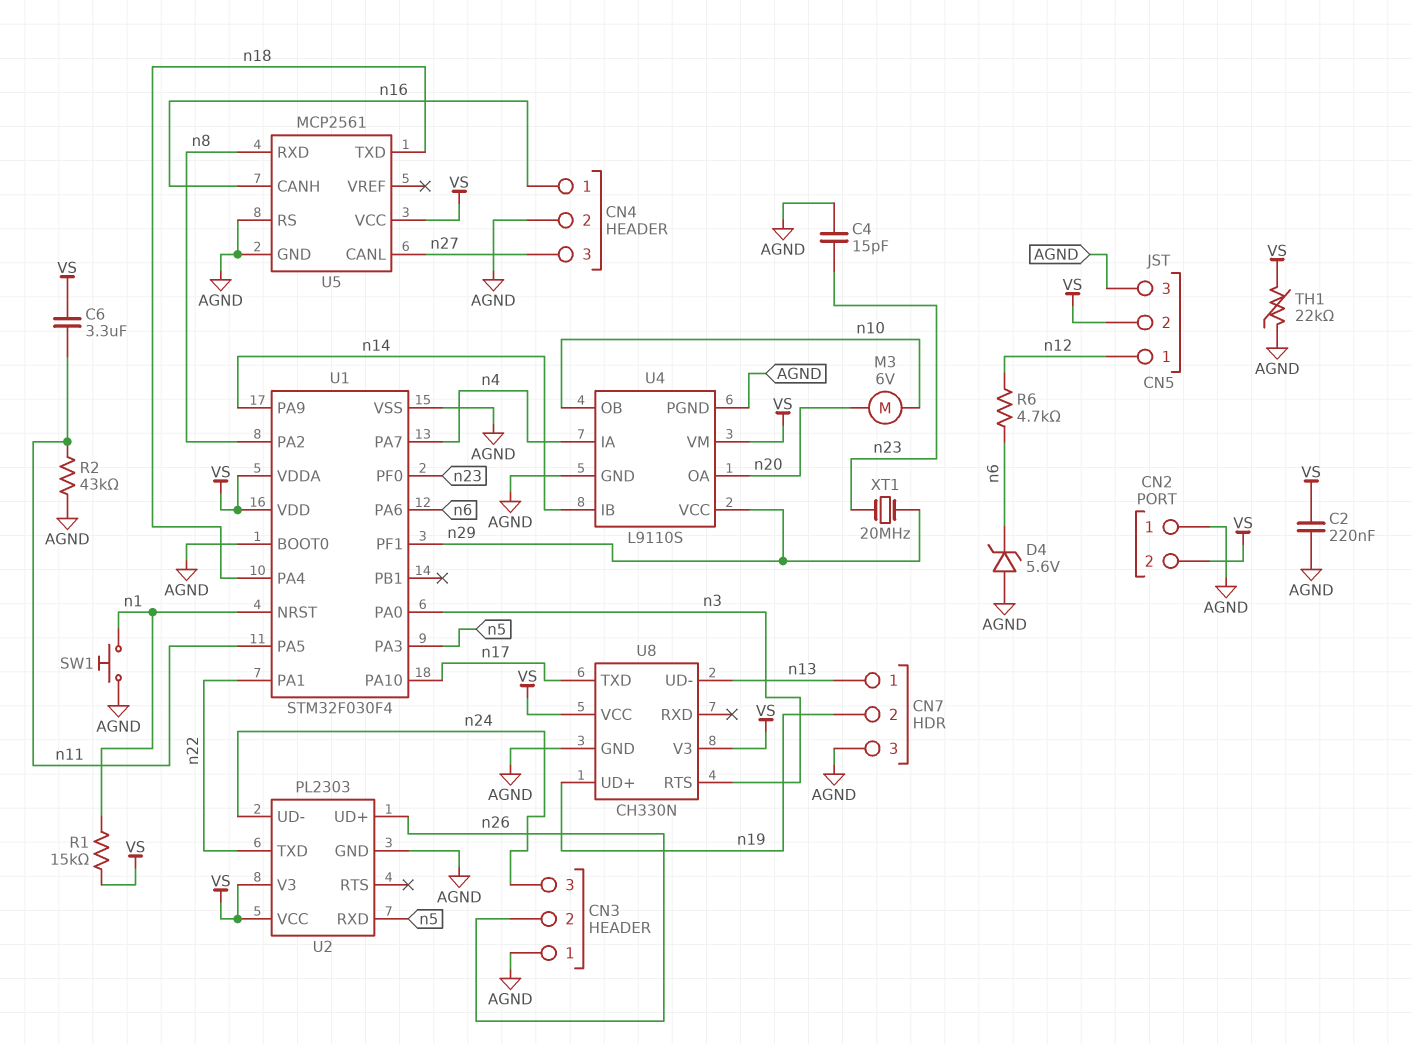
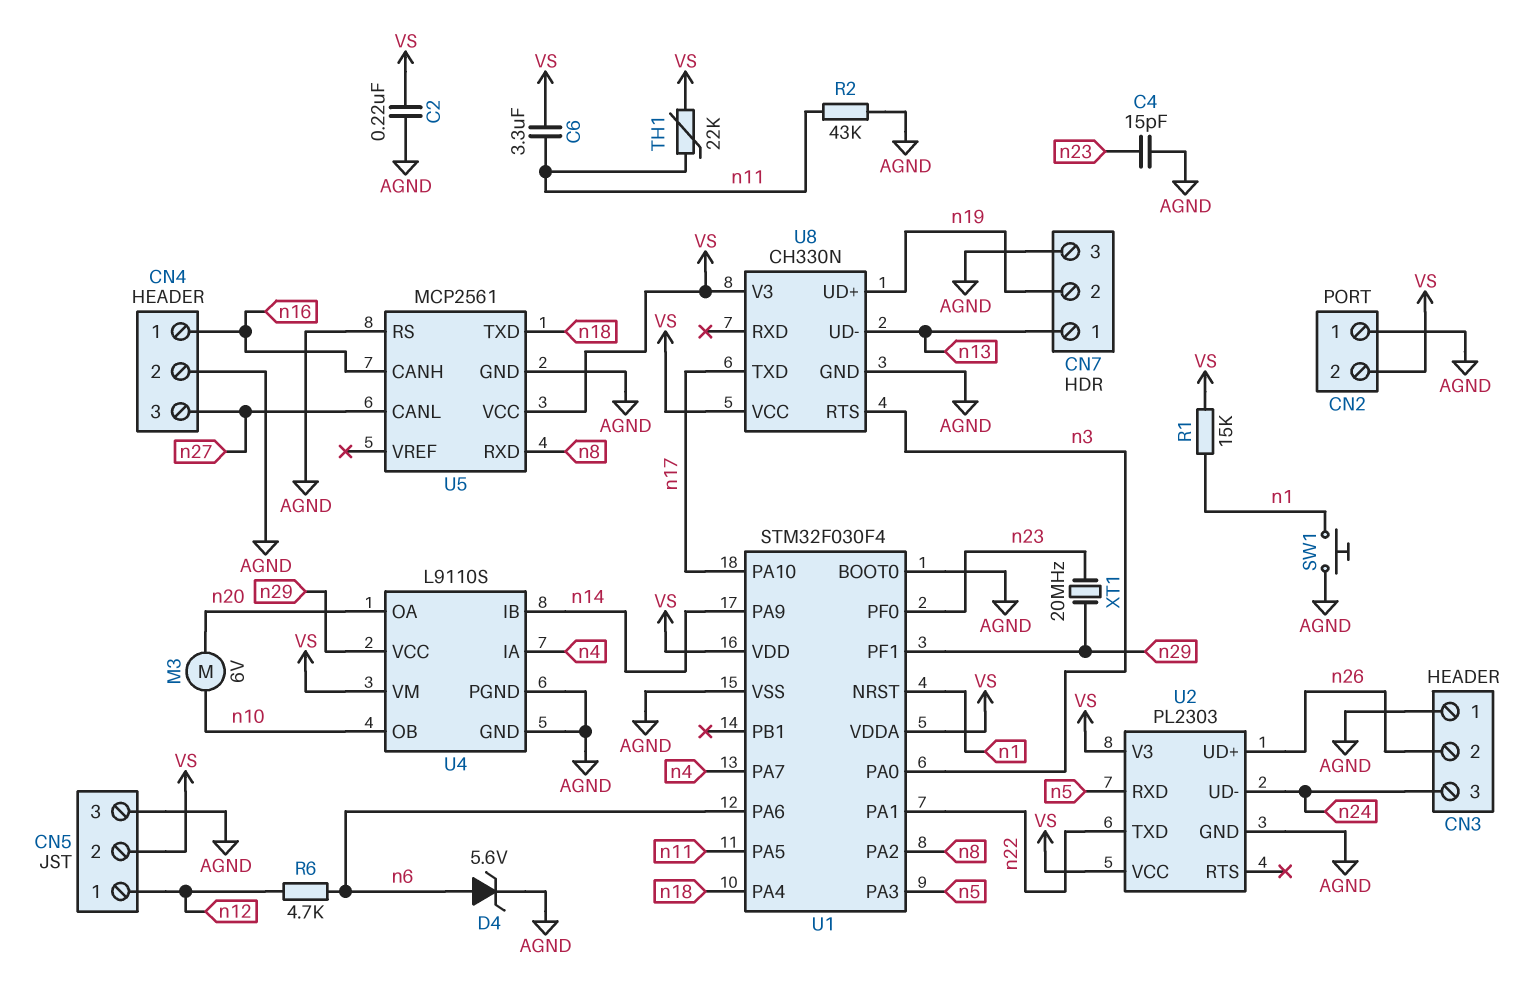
D4: zener 5.6V (A AGND, K n6) -> zener 5.6V (A n6, K AGND)
TH1: 22k (AGND, VS) -> 22k (VS, n11)

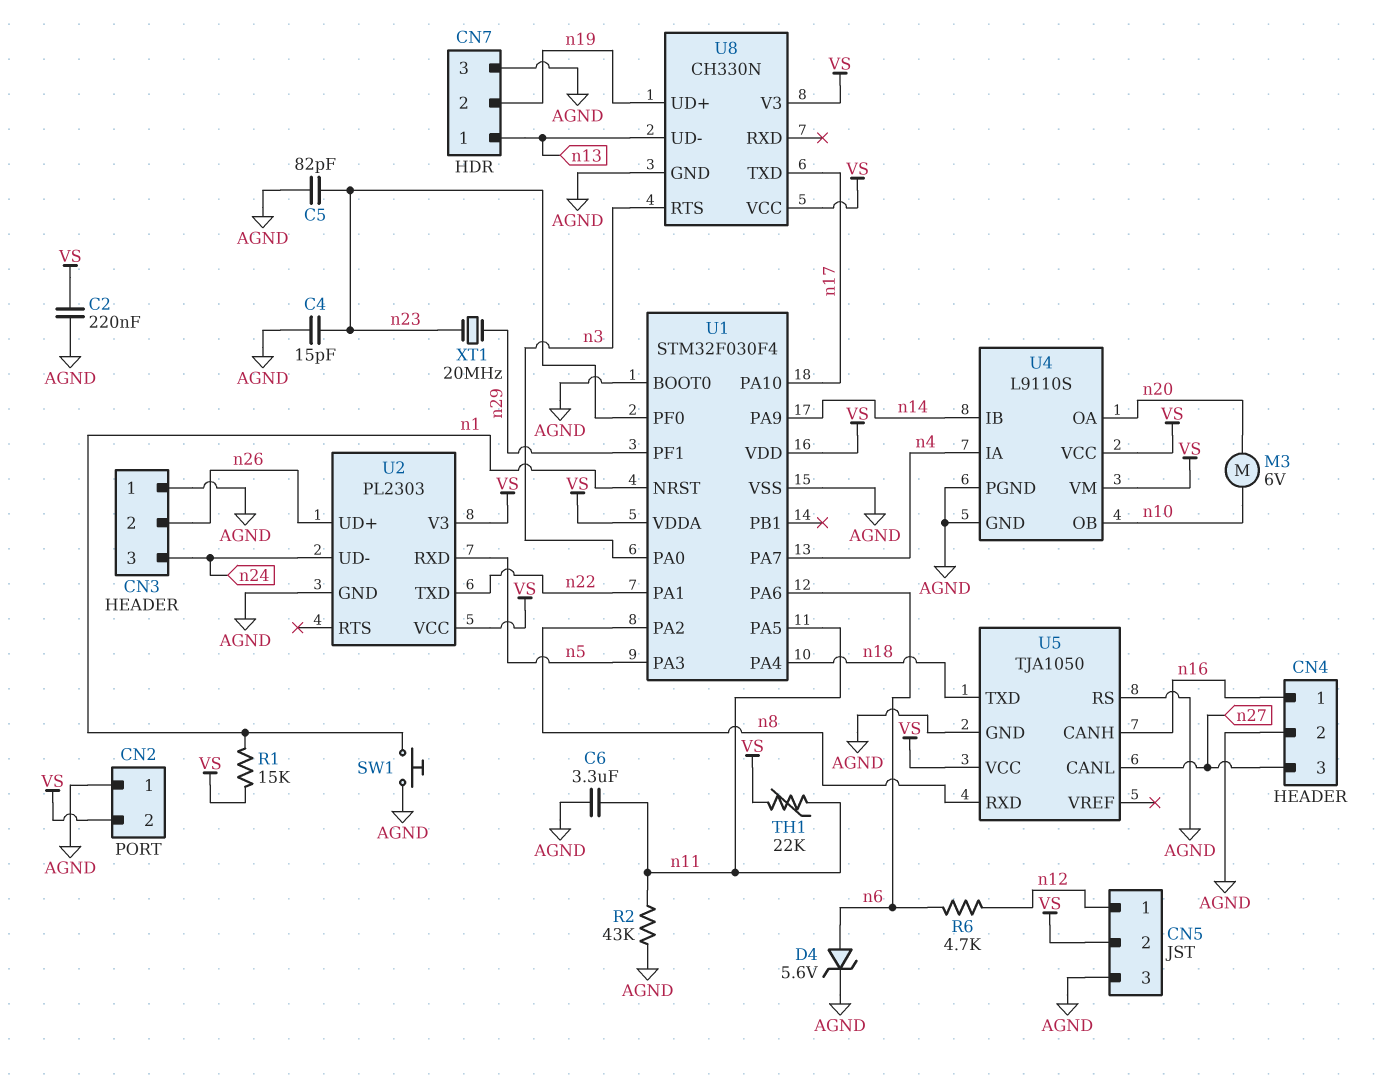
C5: none -> 82pF (AGND, n23)
C6: 3.3uF (VS, n11) -> 3.3uF (AGND, n11)
U4 pin VCC: n29 -> VS
U5: MCP2561 -> TJA1050

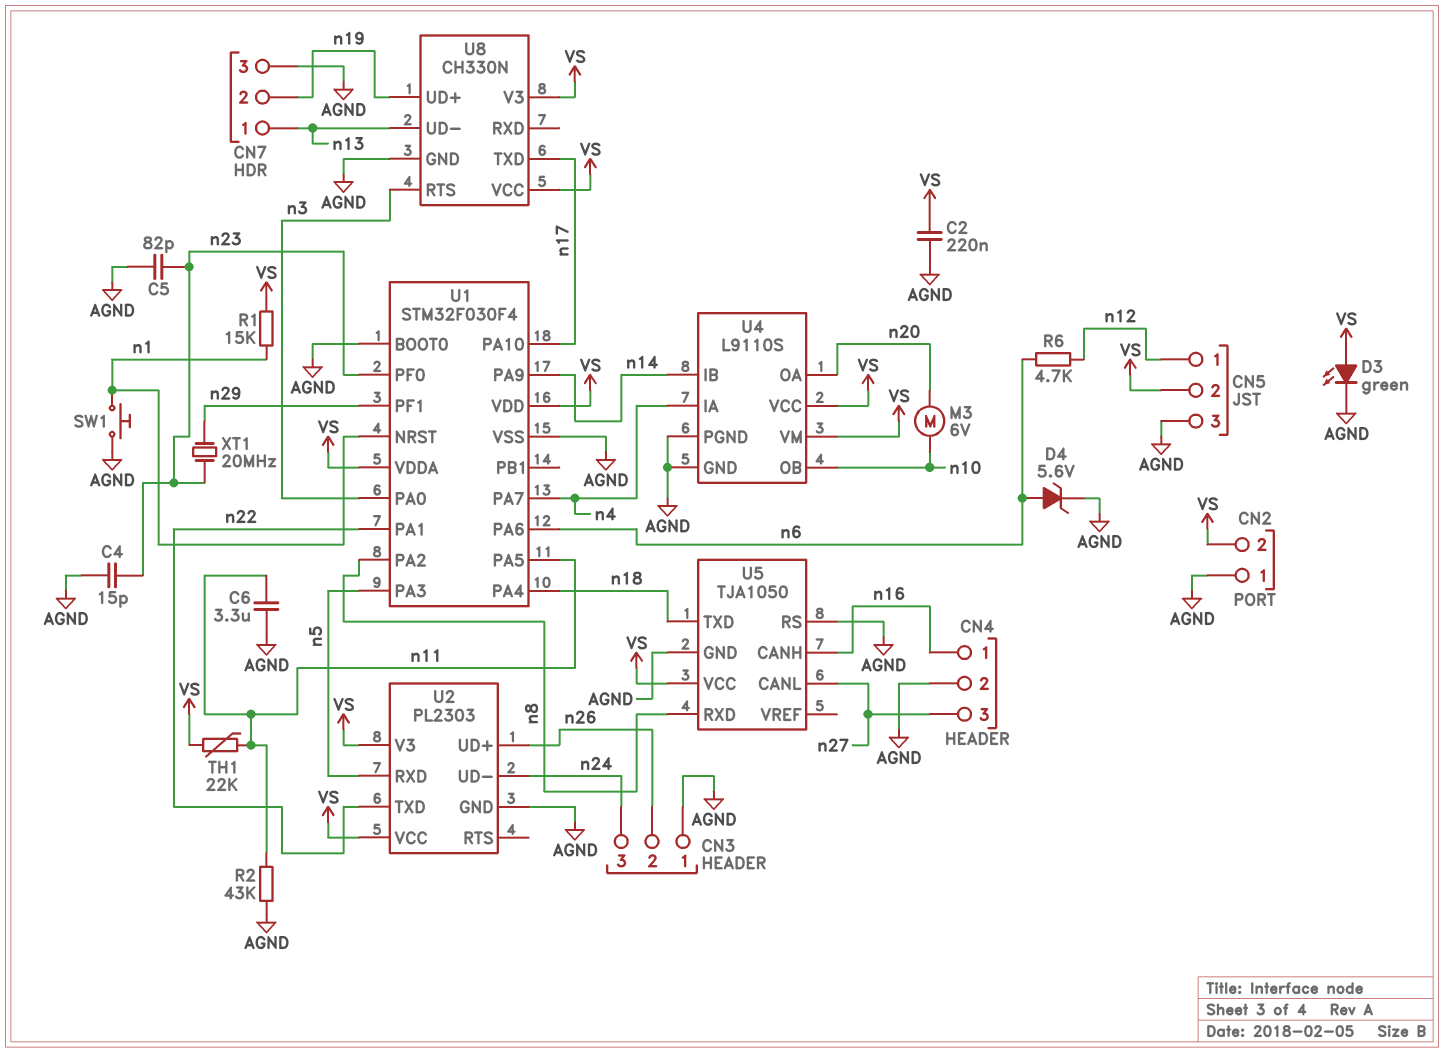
D3: none -> LED green (A VS, K AGND)

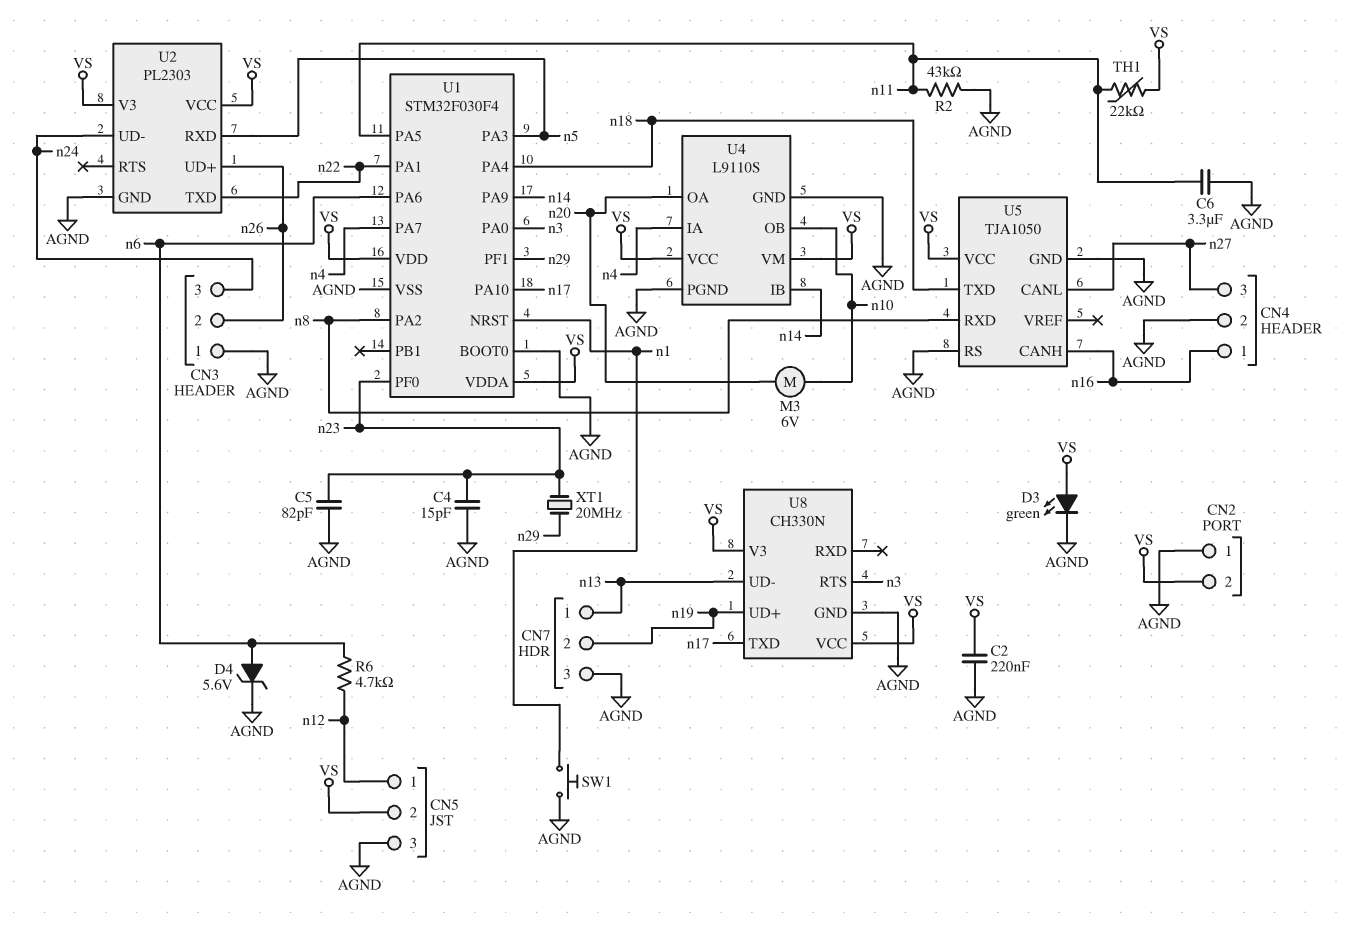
R1: 15k (VS, n1) -> none

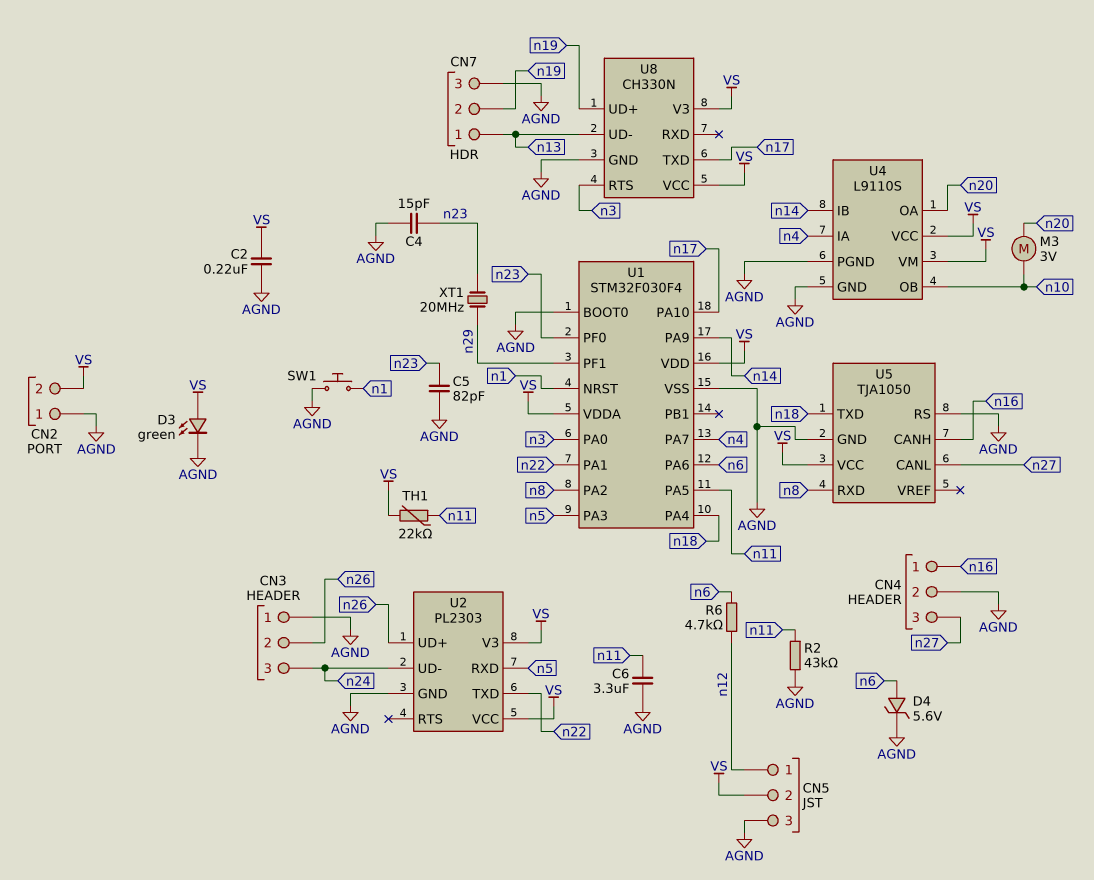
M3: motor 6V (n10, n20) -> motor 3V (n10, n20)

